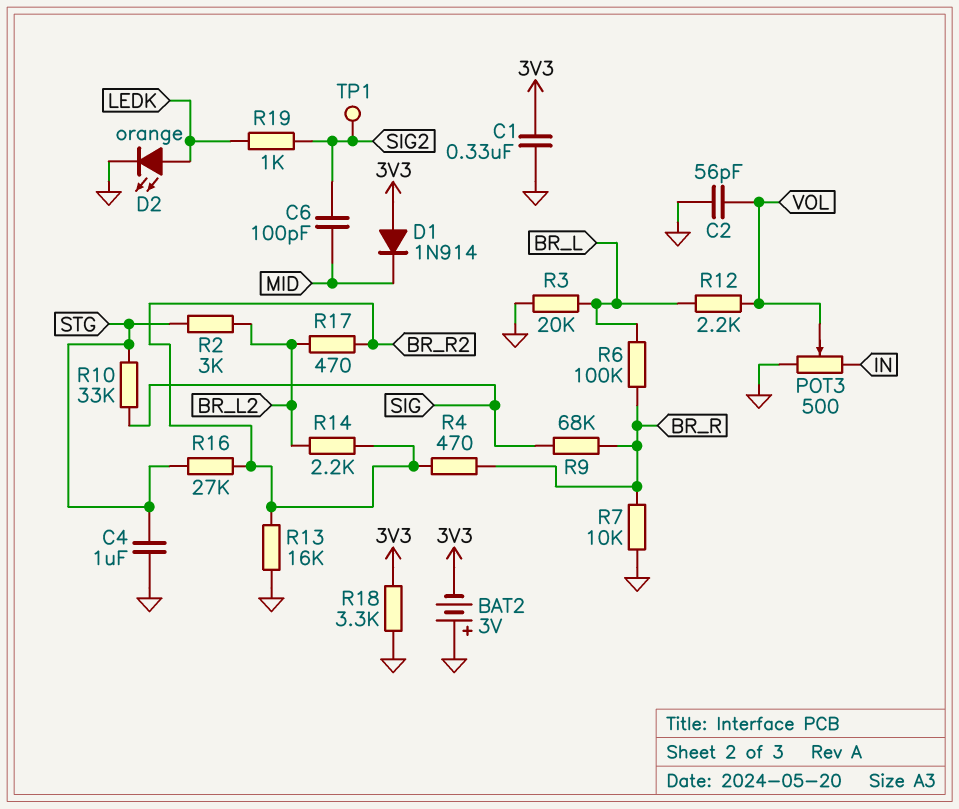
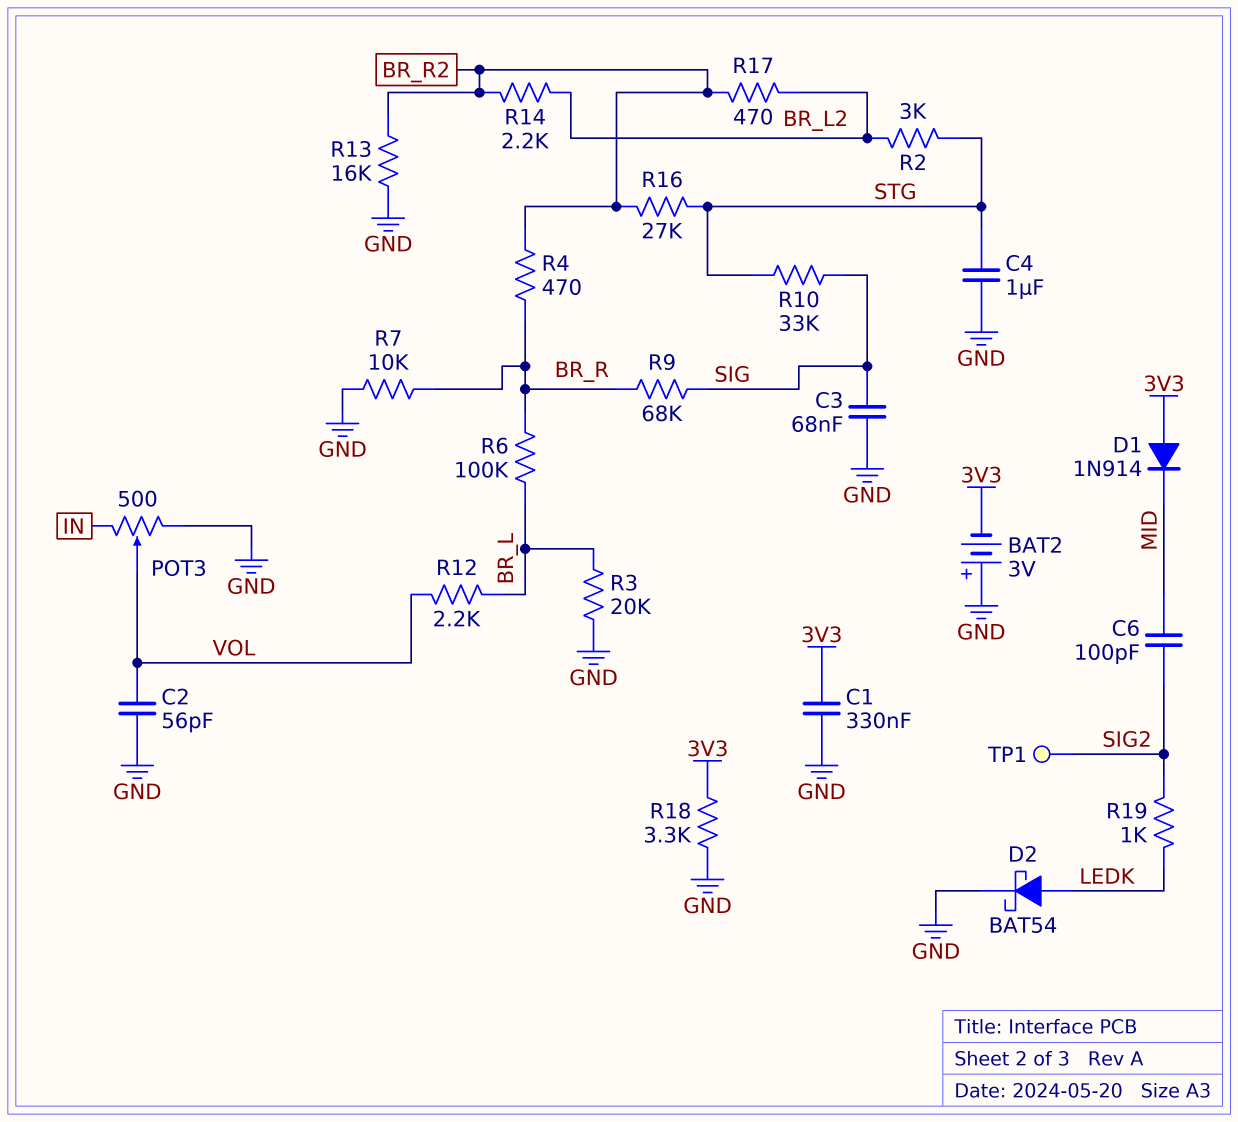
C3: none -> 68nF (GND, SIG)
D2: LED orange (A LEDK, K GND) -> schottky BAT54 (A LEDK, K GND)

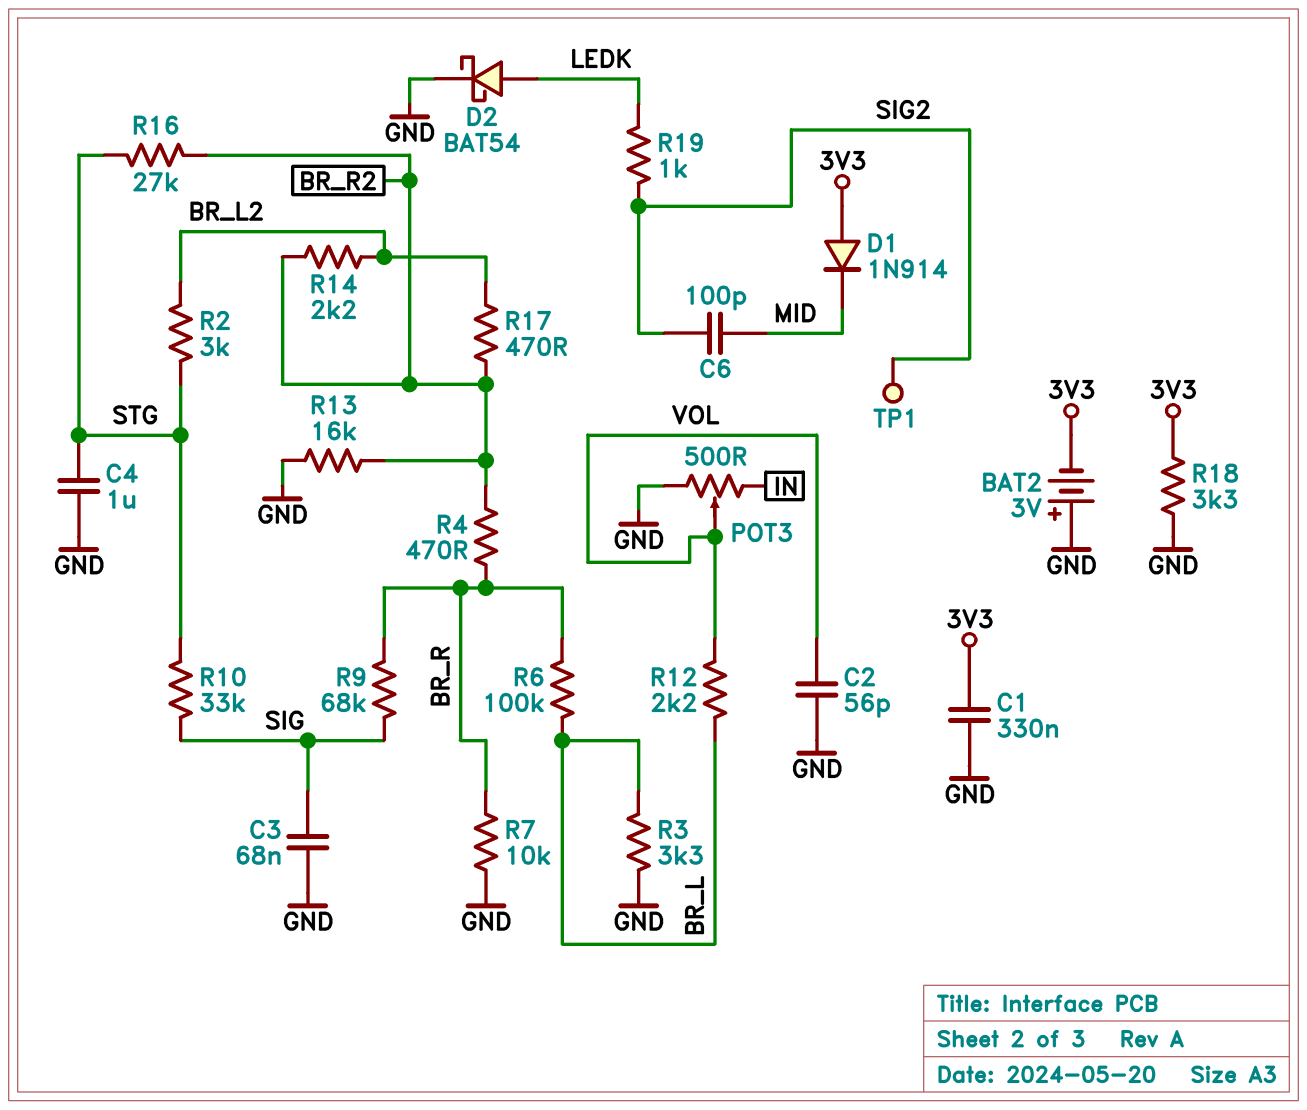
R3: 20k (BR_L, GND) -> 3.3k (BR_L, GND)

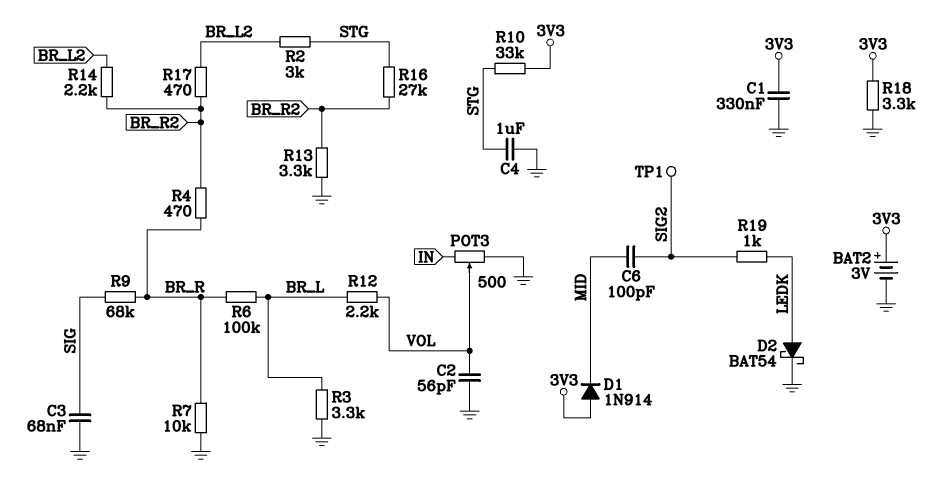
BAT2: 3V (plus GND, minus 3V3) -> 3V (plus 3V3, minus GND)
R10: 33k (SIG, STG) -> 33k (3V3, STG)
R13: 16k (BR_R2, GND) -> 3.3k (BR_R2, GND)

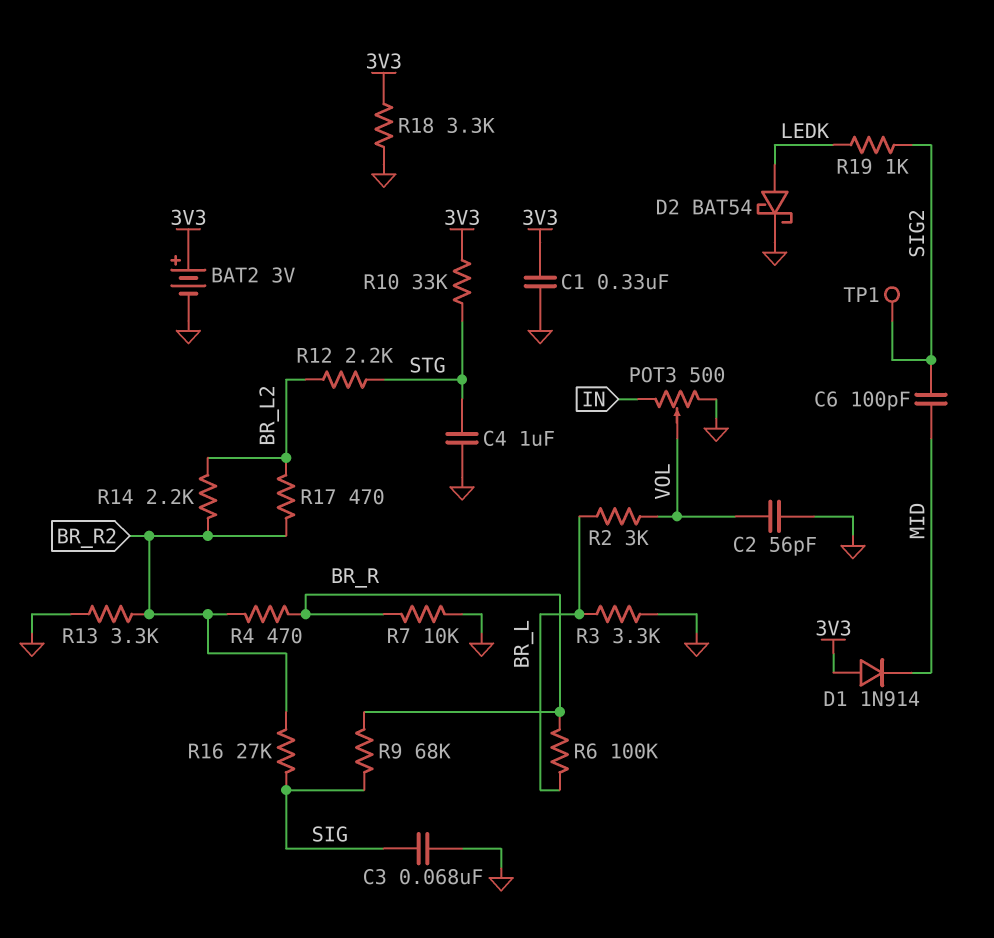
R2: 3k (BR_L2, STG) -> 3k (BR_L, VOL)
R12: 2.2k (BR_L, VOL) -> 2.2k (BR_L2, STG)
R16: 27k (BR_R2, STG) -> 27k (BR_R2, SIG)

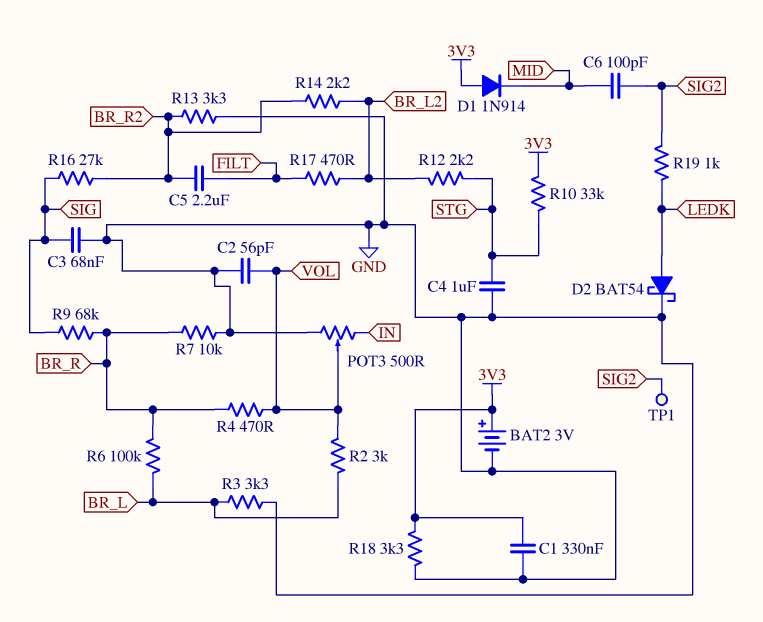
C5: none -> 2.2uF (BR_R2, FILT)
R4: 470 (BR_R, BR_R2) -> 470 (BR_R, VOL)
R17: 470 (BR_L2, BR_R2) -> 470 (BR_L2, FILT)

